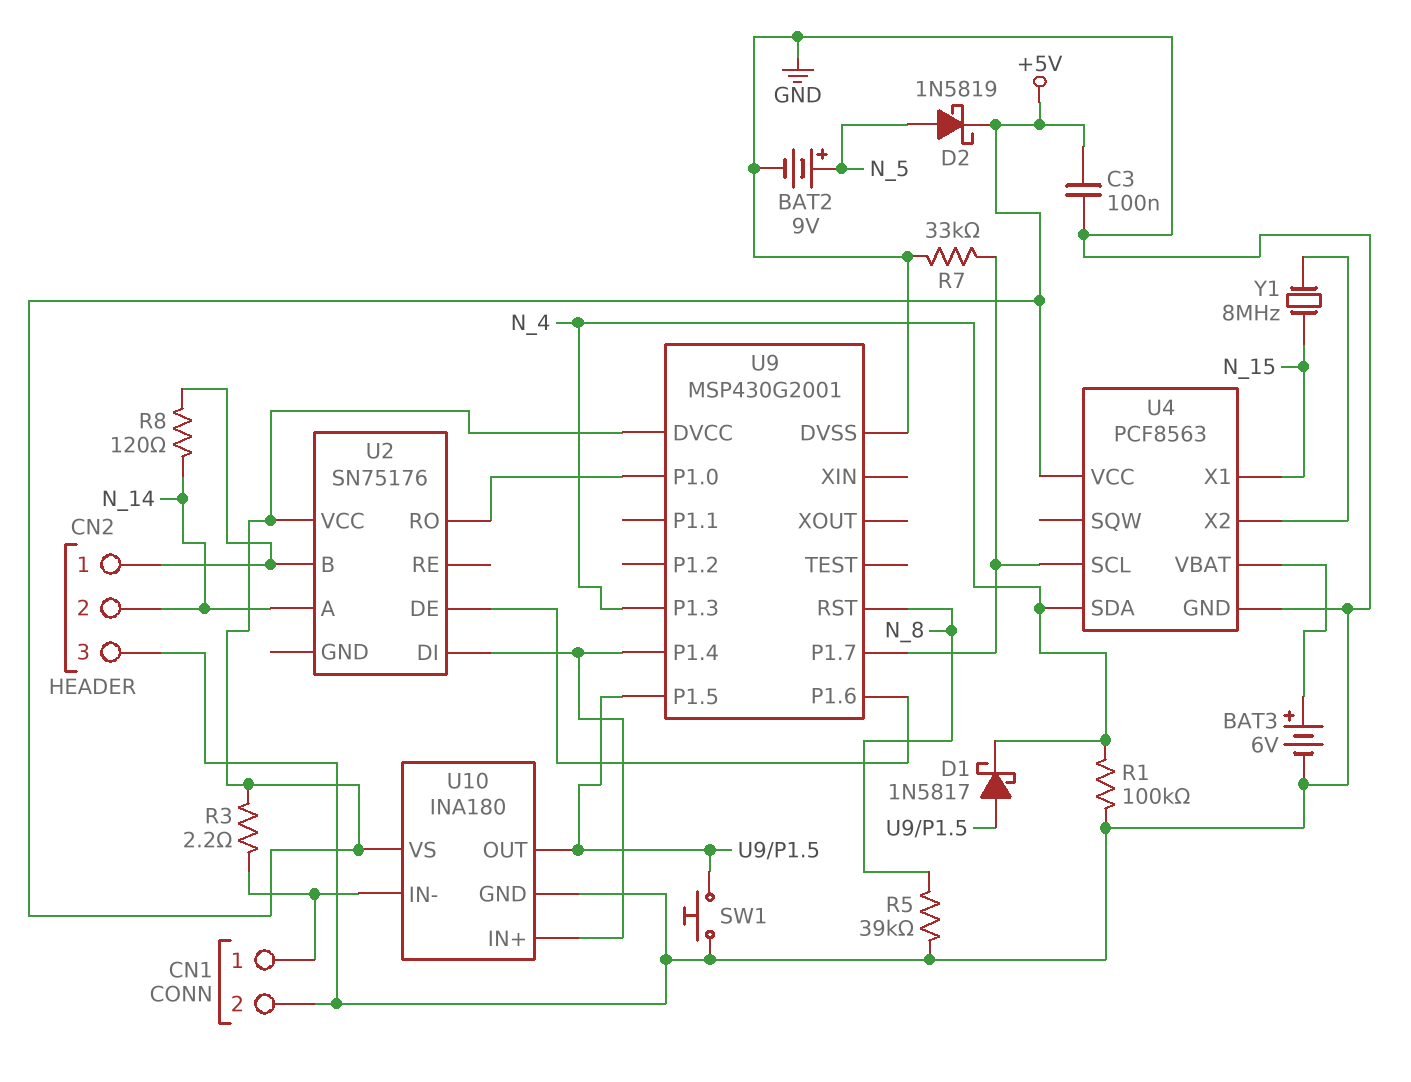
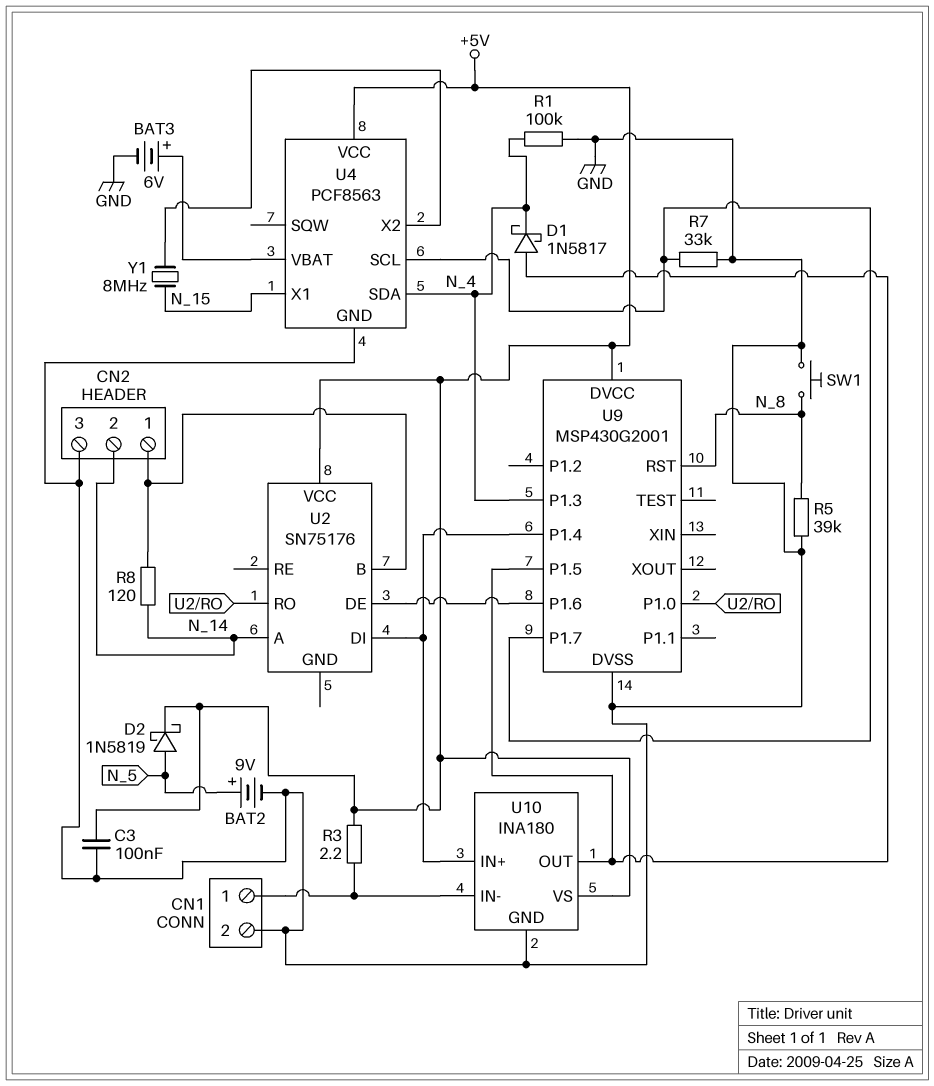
SW1: button (GND, U9/P1.5) -> button (GND, N_8)

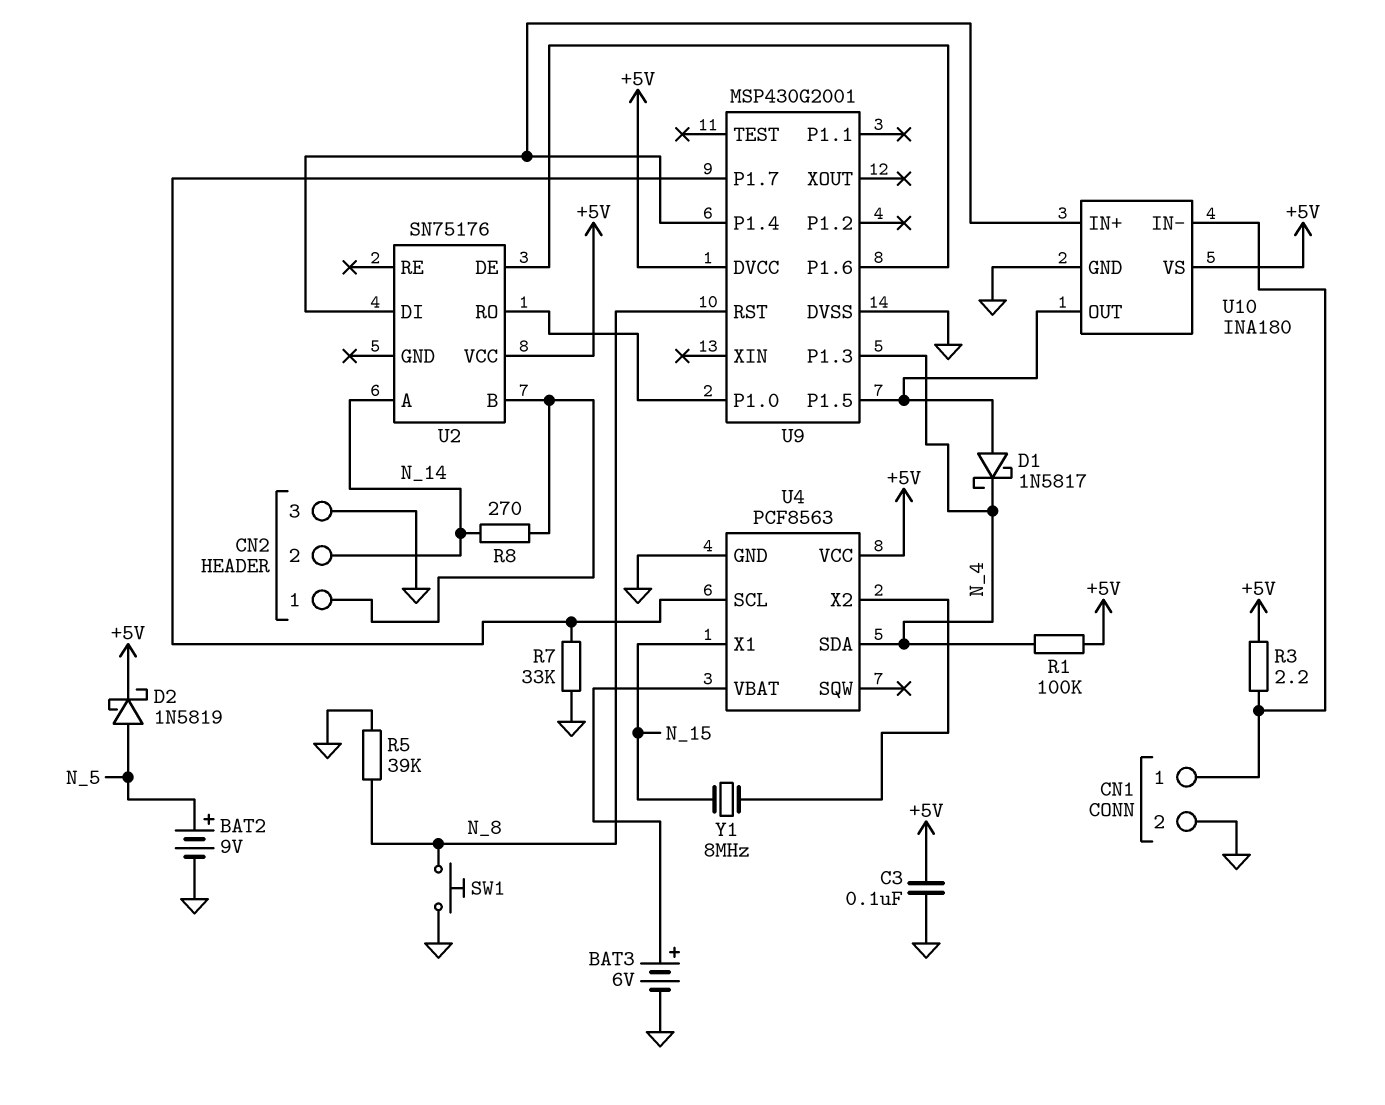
R1: 100k (GND, N_4) -> 100k (+5V, N_4)
R8: 120 (CN2/1, N_14) -> 270 (CN2/1, N_14)

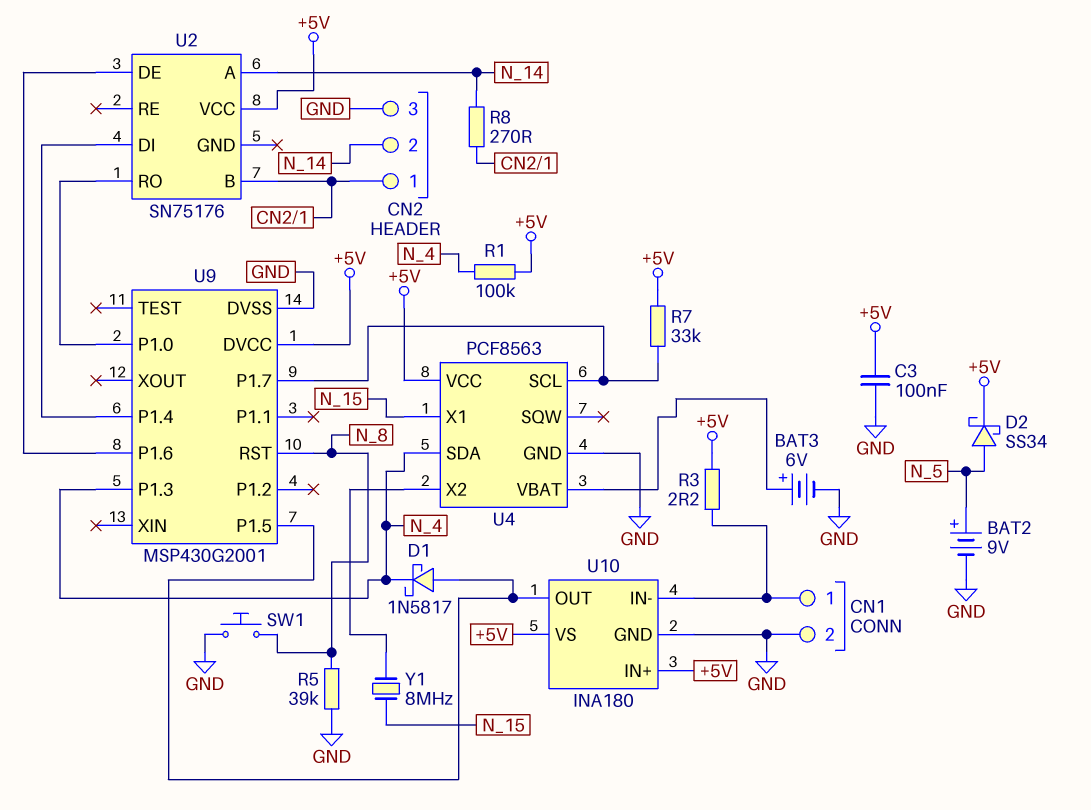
D2: schottky 1N5819 (A N_5, K +5V) -> schottky SS34 (A N_5, K +5V)
R7: 33k (GND, U4/SCL) -> 33k (+5V, U4/SCL)
U10 pin IN+: U2/DI -> +5V

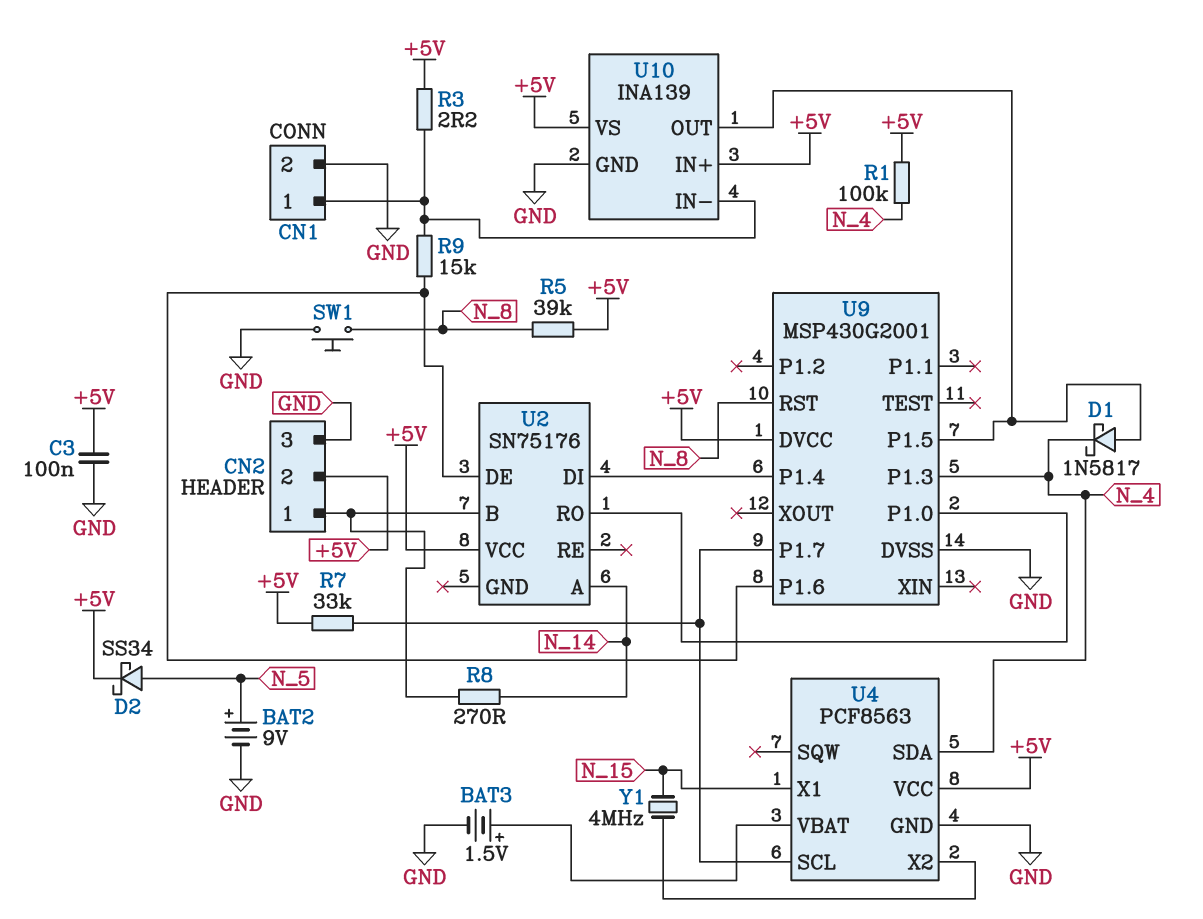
BAT3: 6V (plus U4/VBAT, minus GND) -> 1.5V (plus U4/VBAT, minus GND)
CN2 pin 2: N_14 -> +5V
R5: 39k (GND, N_8) -> 39k (+5V, N_8)
R9: none -> 15k (CN1/1, U2/DE)
U10: INA180 -> INA139
Y1: 8MHz (N_15, U4/X2) -> 4MHz (N_15, U4/X2)

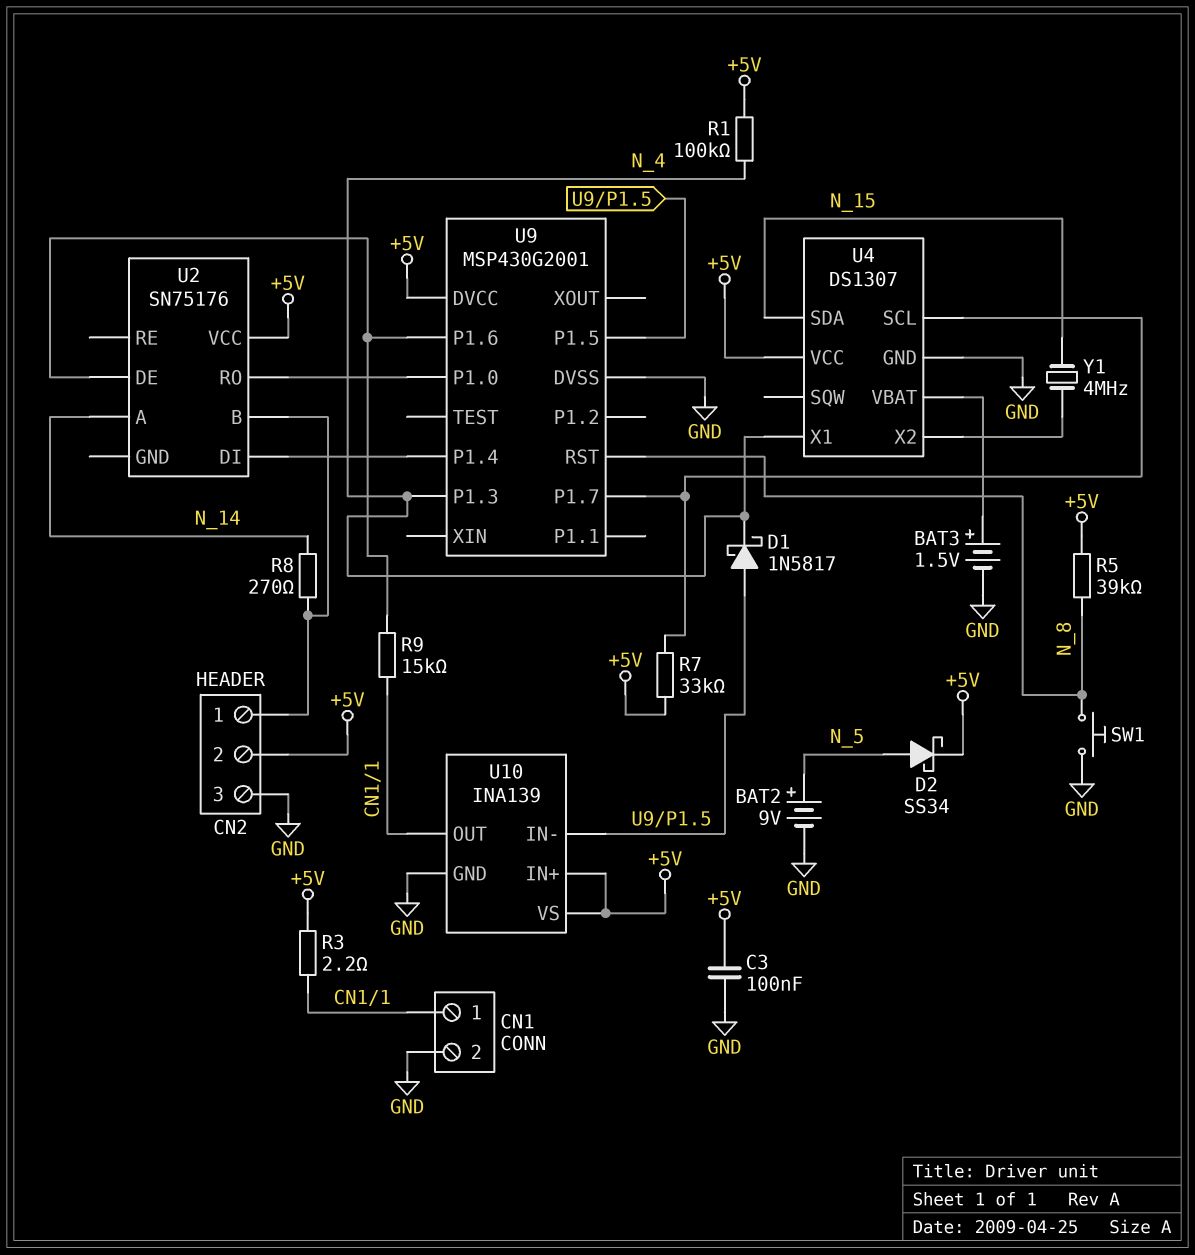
U4: PCF8563 -> DS1307
U4 pin SDA: N_4 -> N_15
U4 pin X1: N_15 -> N_4
U10 pin IN-: CN1/1 -> U9/P1.5
U10 pin OUT: U9/P1.5 -> CN1/1

